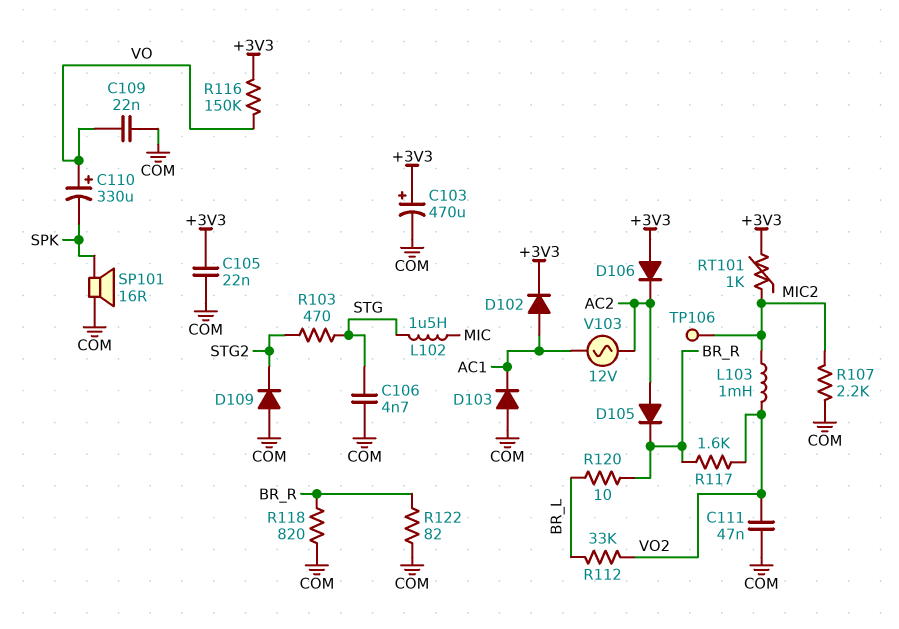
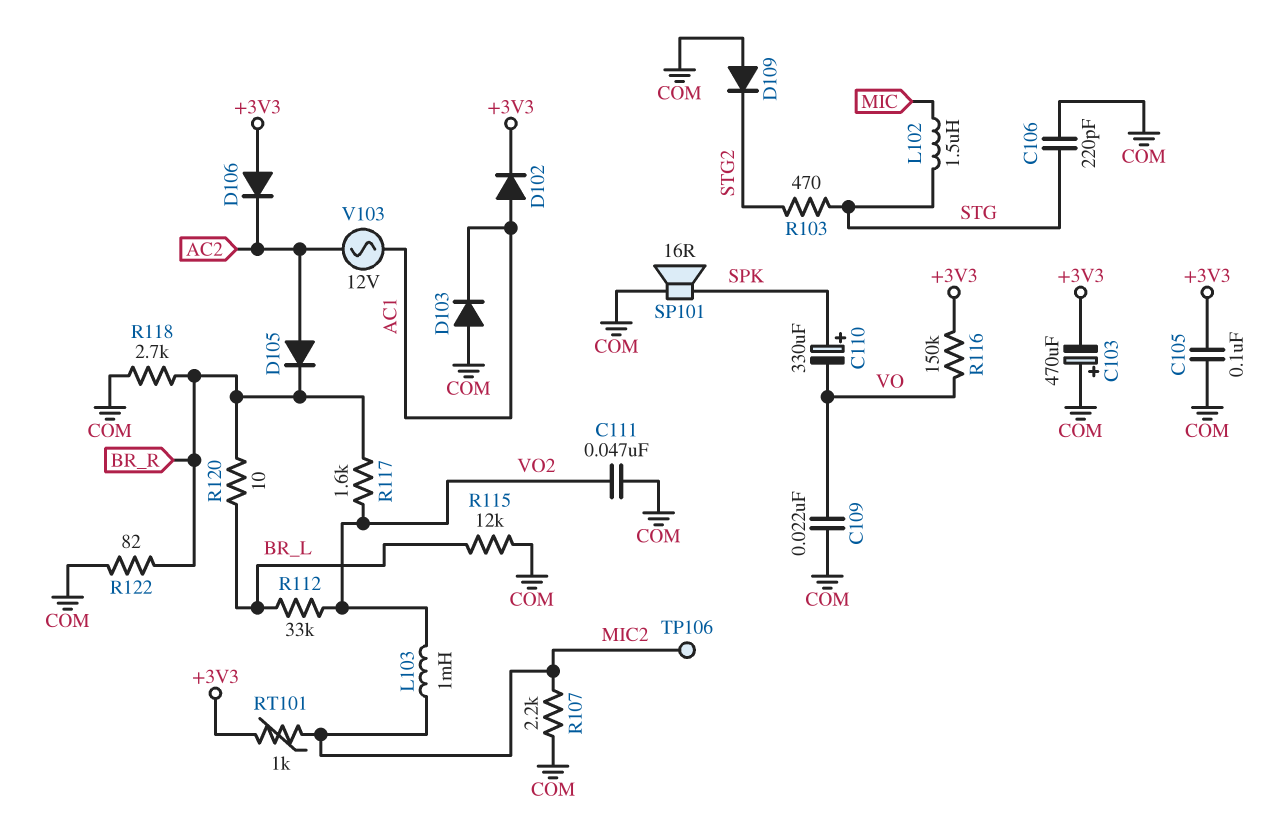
C103: 470uF (plus +3V3, minus COM) -> 470uF (plus COM, minus +3V3)
C105: 22nF (+3V3, COM) -> 100nF (+3V3, COM)
C106: 4.7nF (COM, STG) -> 220pF (COM, STG)
C110: 330uF (plus VO, minus SPK) -> 330uF (plus SPK, minus VO)
R115: none -> 12k (BR_L, COM)
R118: 820 (BR_R, COM) -> 2.7k (BR_R, COM)

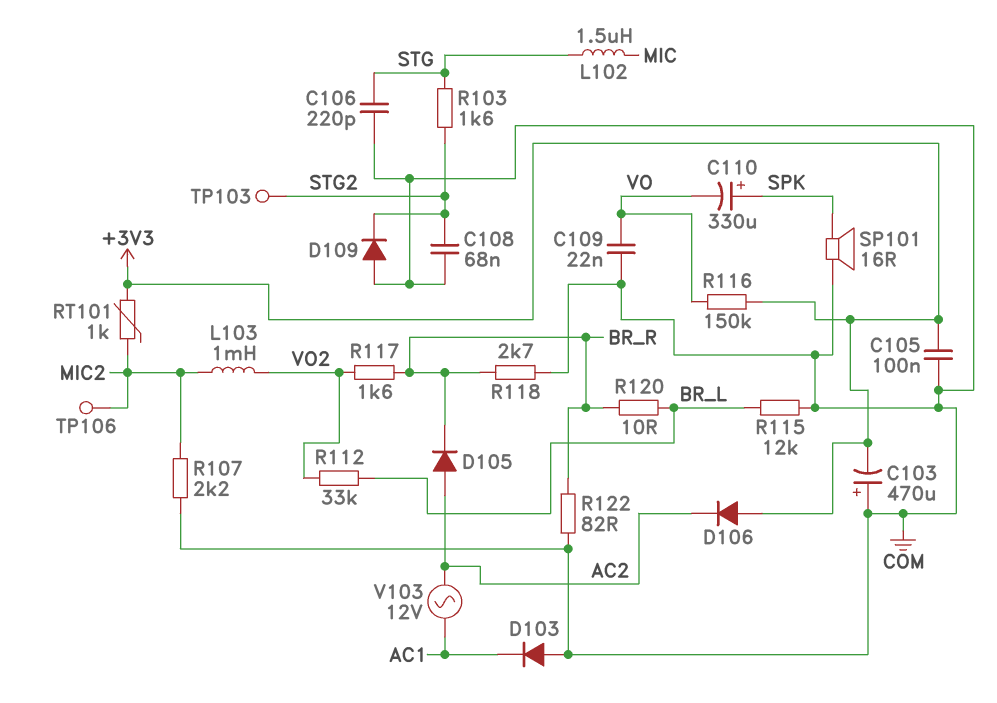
C108: none -> 68nF (COM, STG2)
C111: 47nF (COM, VO2) -> none
D102: diode (A AC1, K +3V3) -> none
R103: 470 (STG, STG2) -> 1.6k (STG, STG2)
TP103: none -> test point (STG2)

